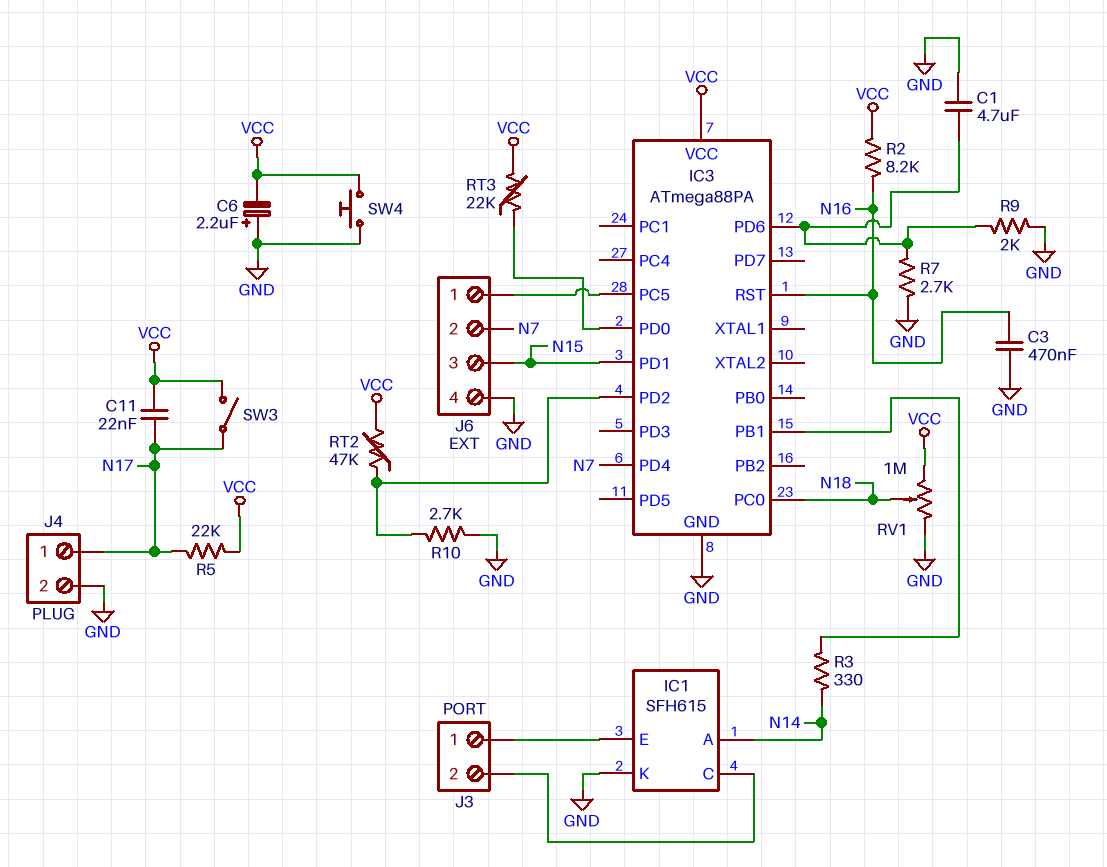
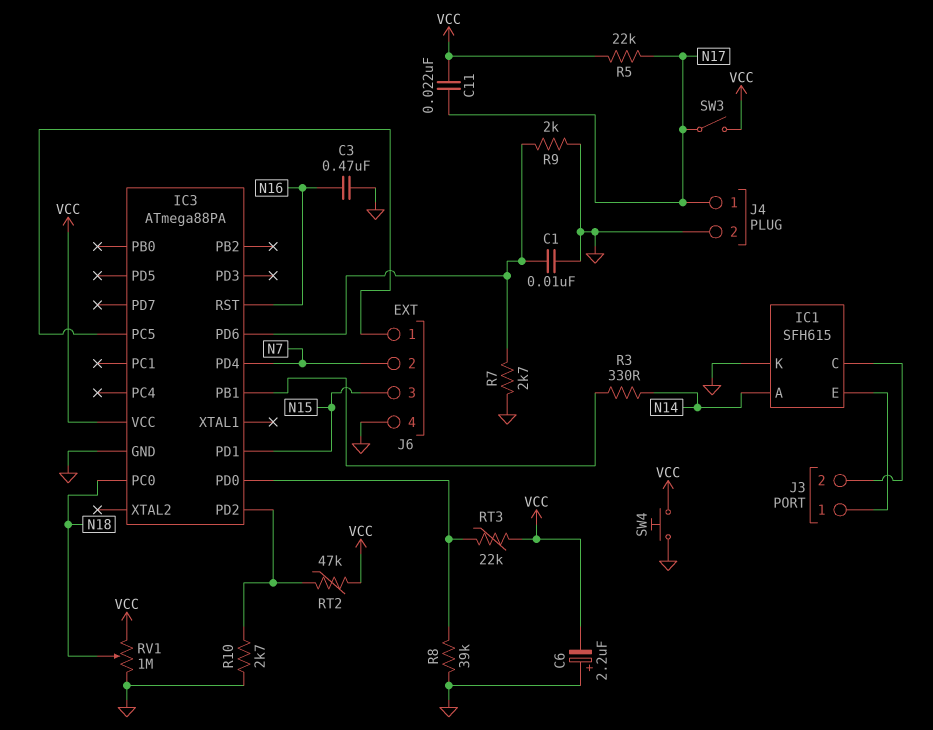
C1: 4.7uF (GND, IC3/PD6) -> 10nF (GND, IC3/PD6)
R2: 8.2k (N16, VCC) -> none
R8: none -> 39k (GND, IC3/PD0)

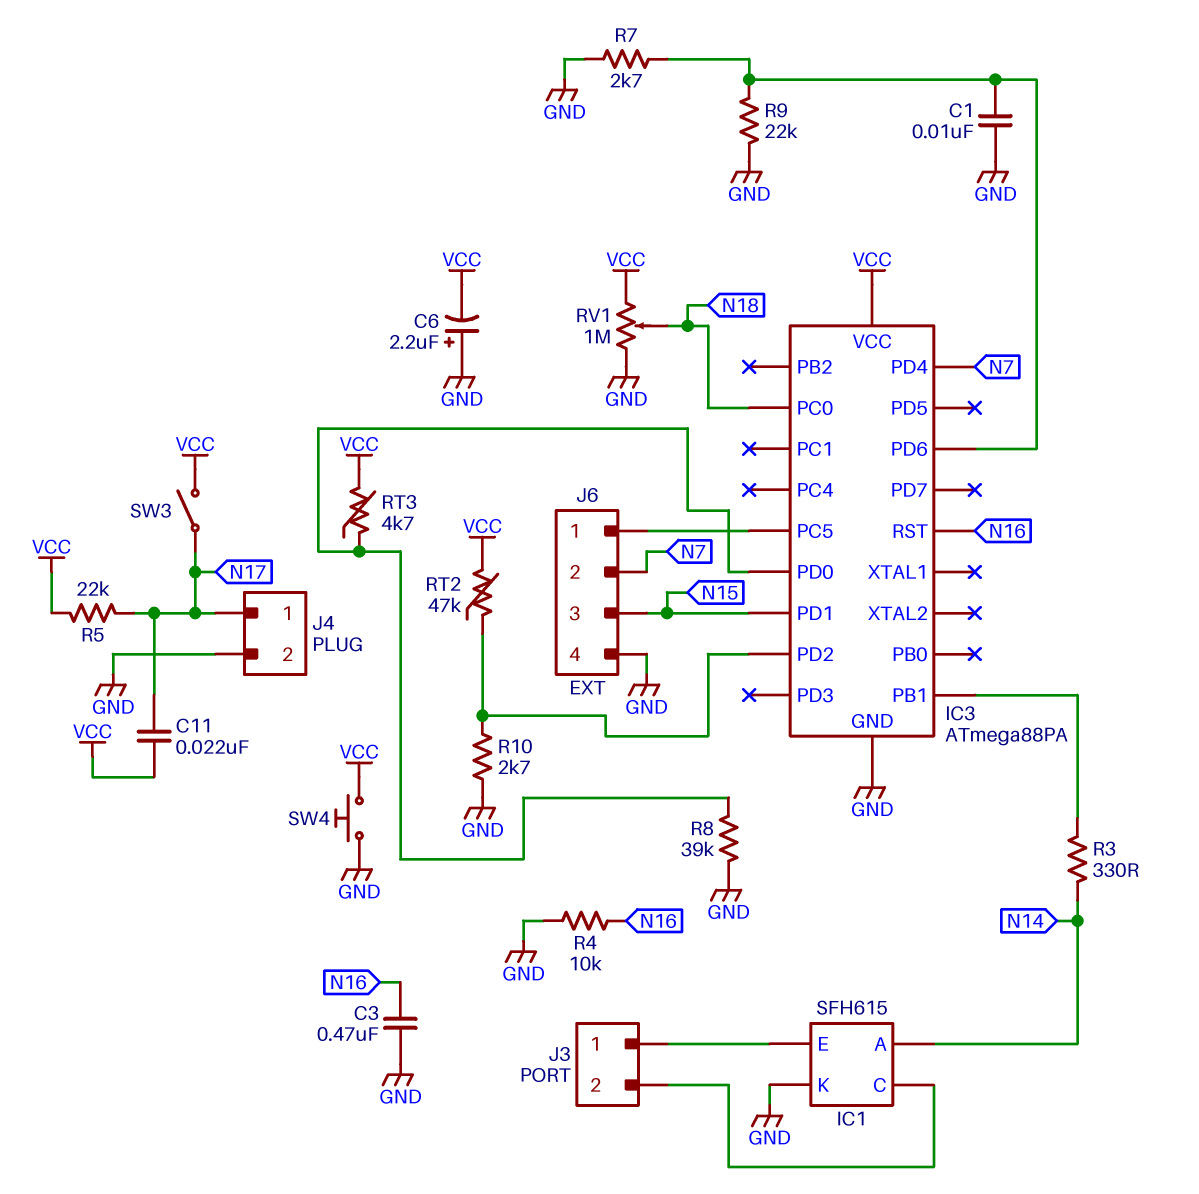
R4: none -> 10k (GND, N16)
R9: 2k (GND, IC3/PD6) -> 22k (GND, IC3/PD6)
RT3: 22k (IC3/PD0, VCC) -> 4.7k (IC3/PD0, VCC)

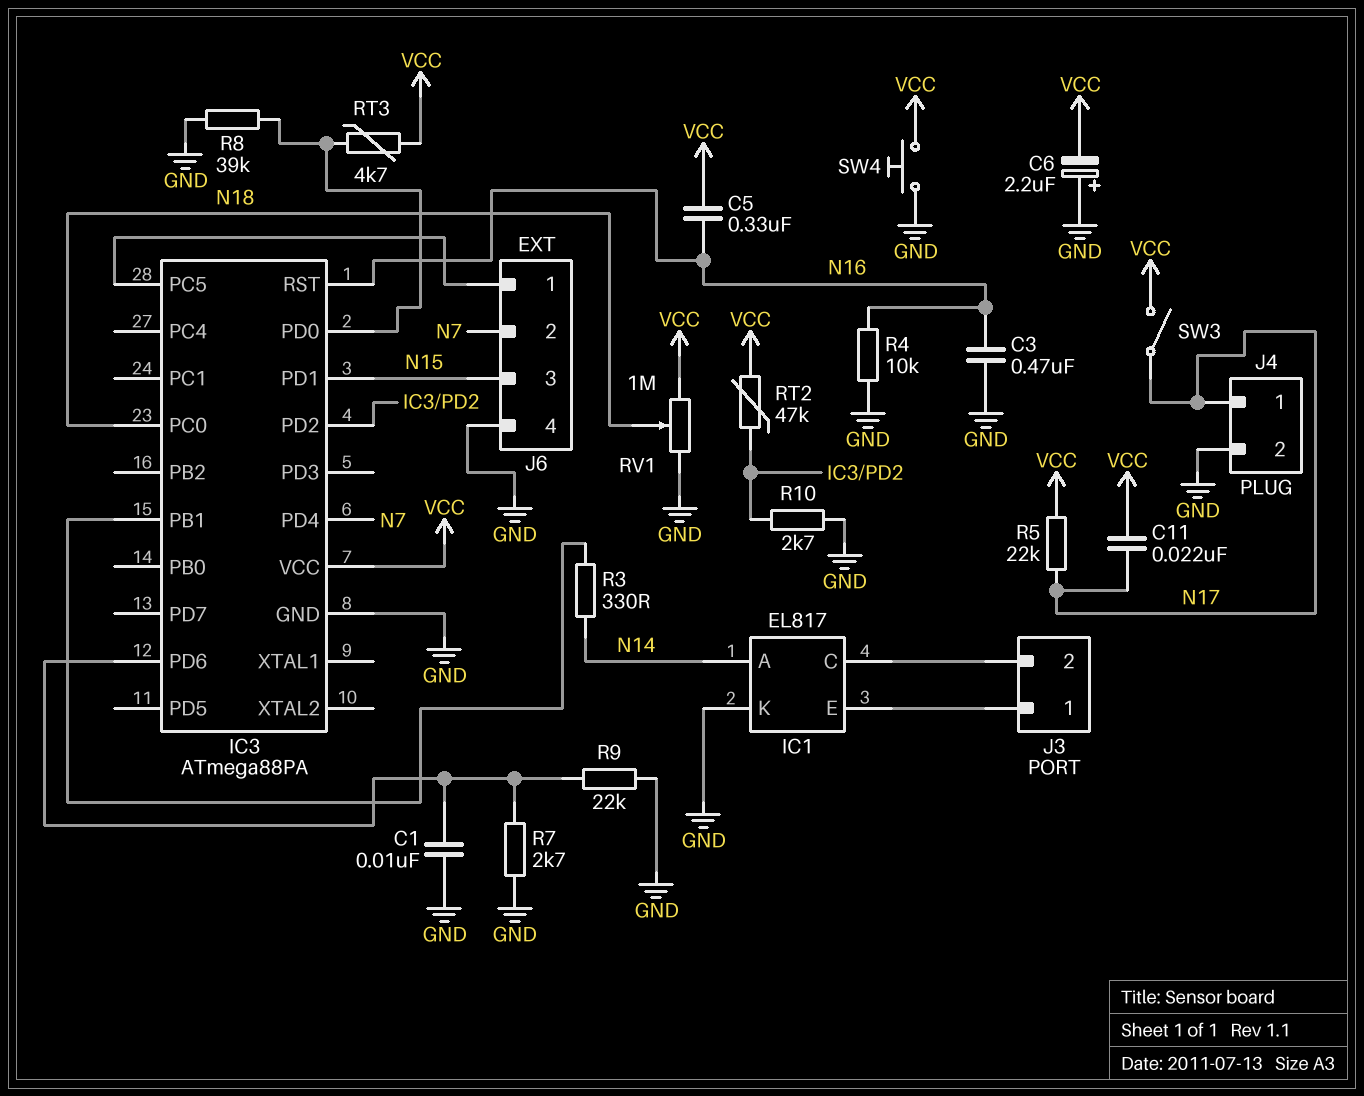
C5: none -> 330nF (N16, VCC)
IC1: SFH615 -> EL817

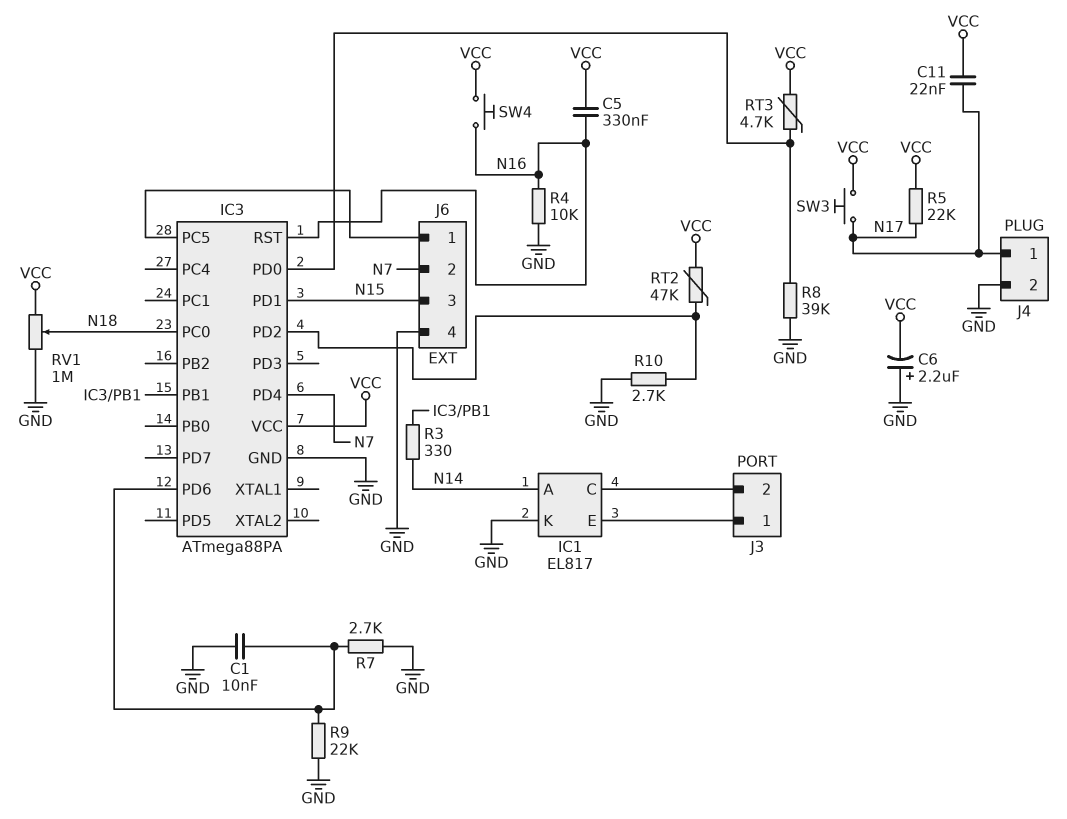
C3: 470nF (GND, N16) -> none
SW3: switch (N17, VCC) -> button (N17, VCC)
SW4: button (GND, VCC) -> button (N16, VCC)

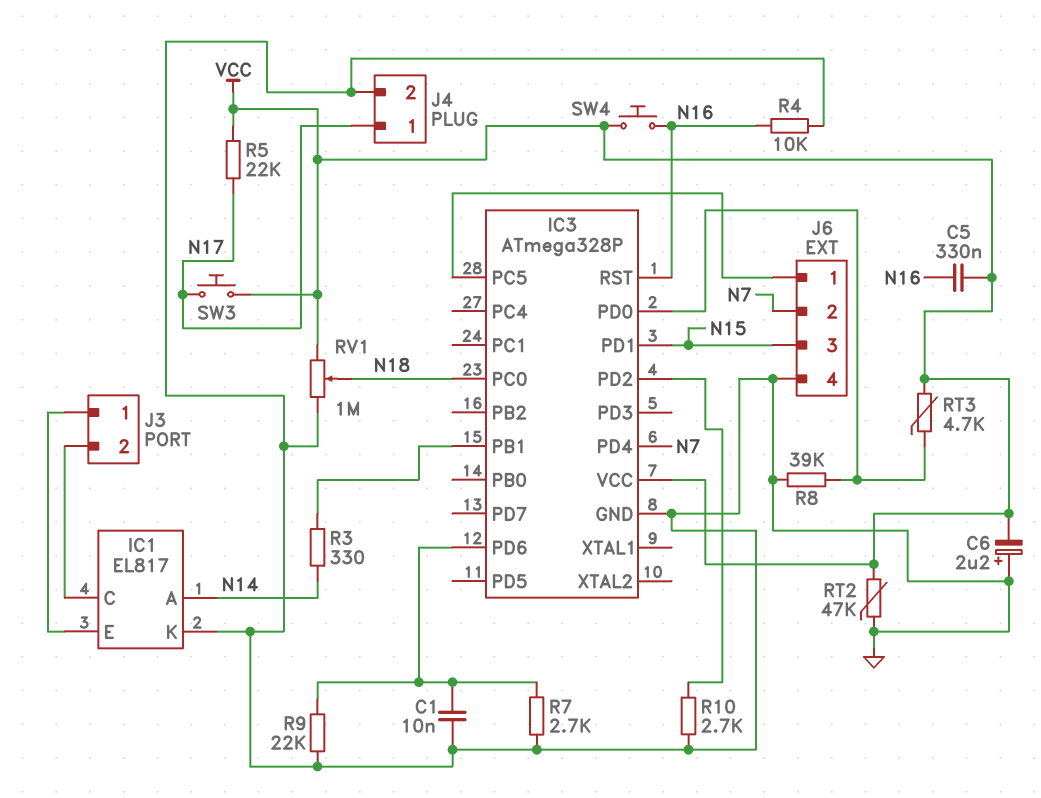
C11: 22nF (N17, VCC) -> none
IC3: ATmega88PA -> ATmega328P
RT2: 47k (IC3/PD2, VCC) -> 47k (GND, VCC)

